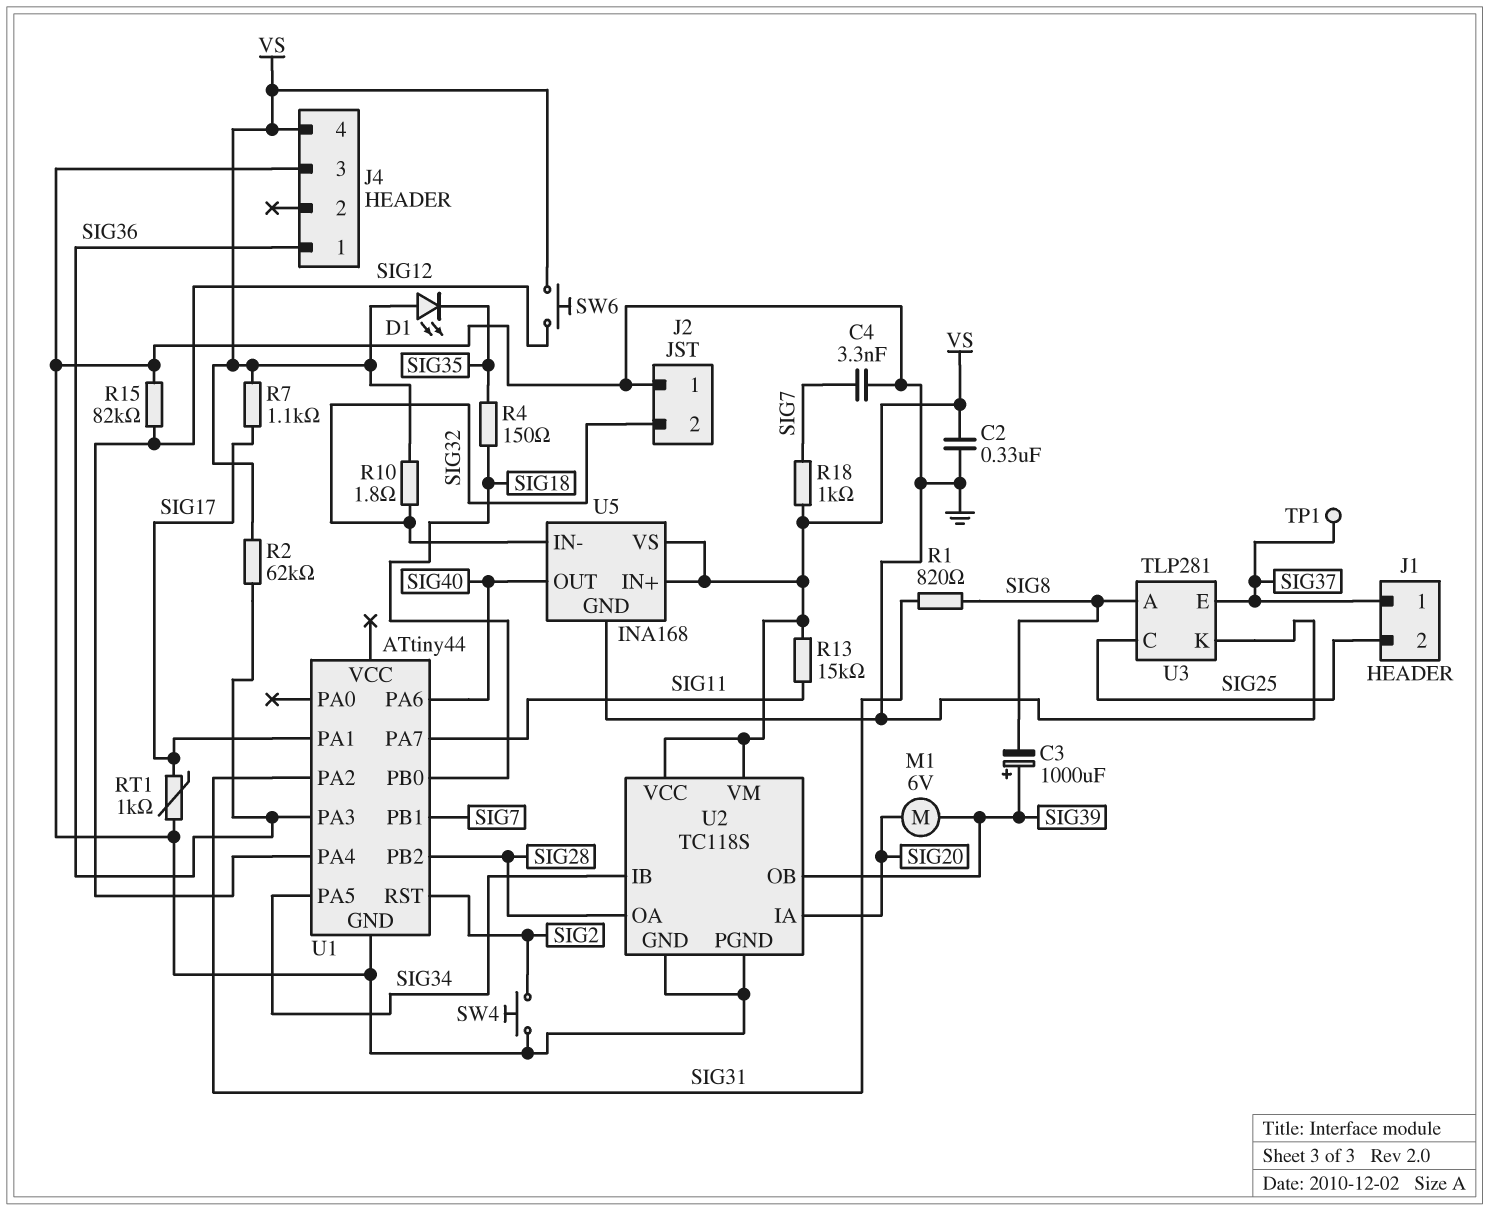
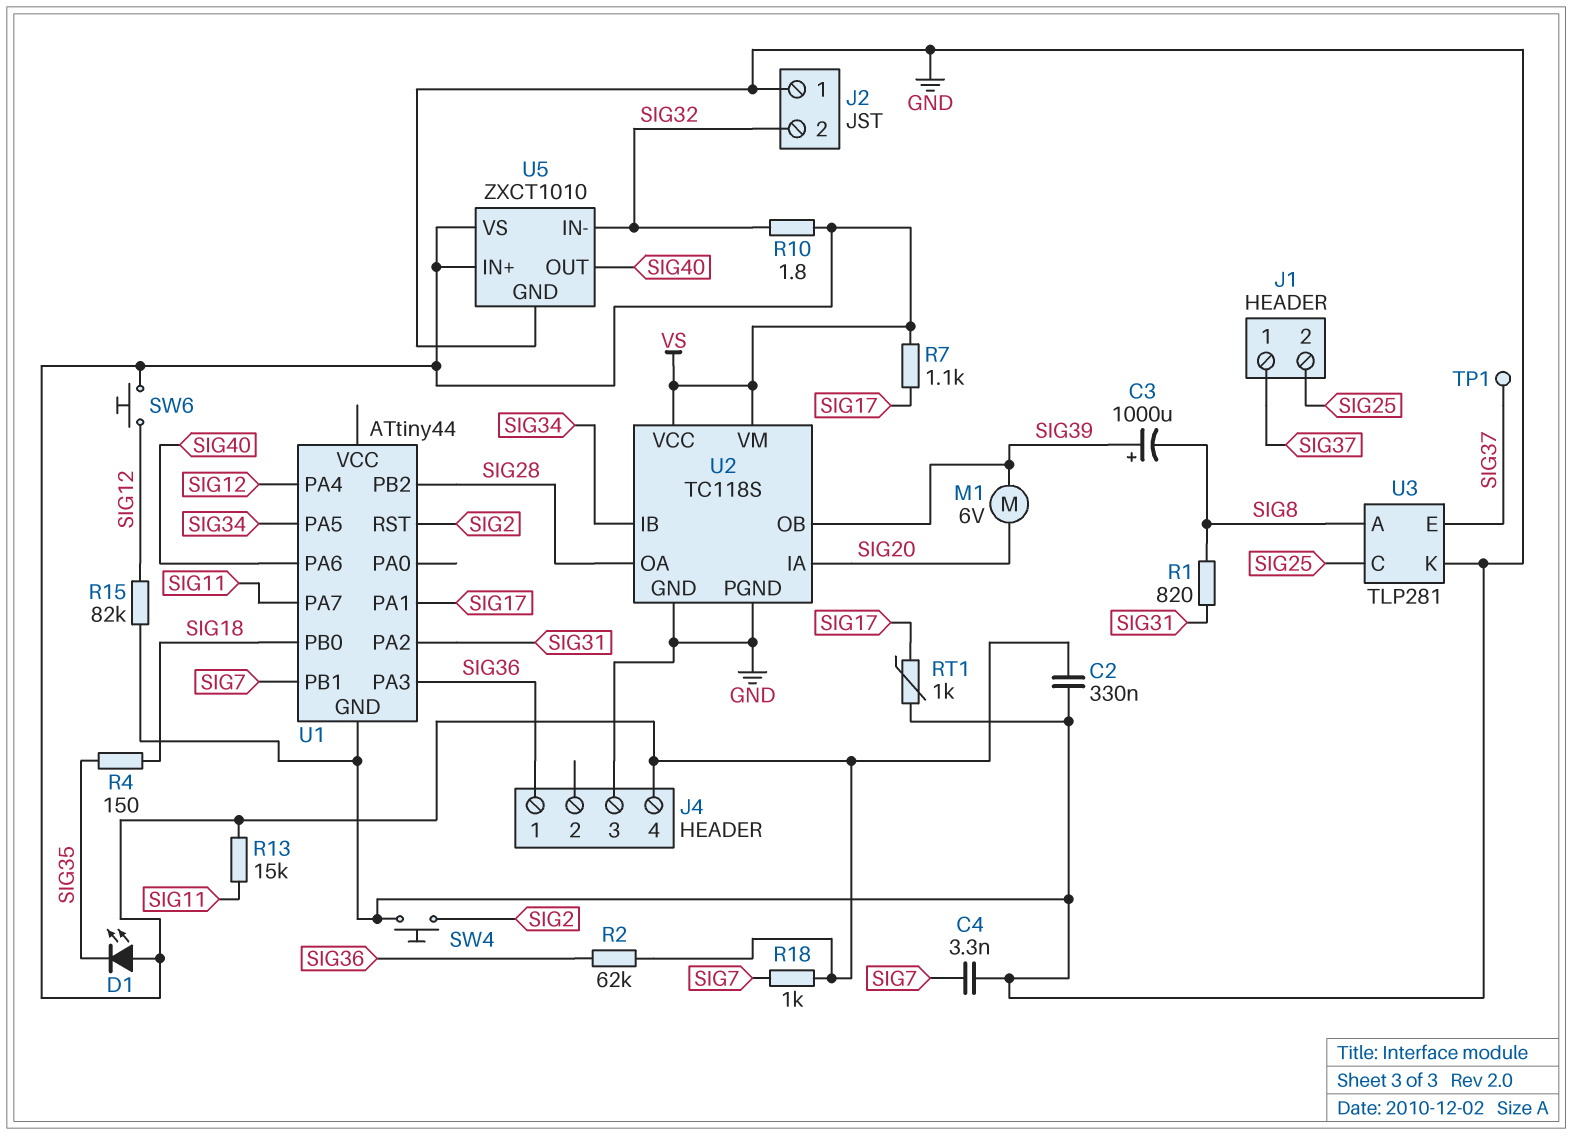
U5: INA168 -> ZXCT1010

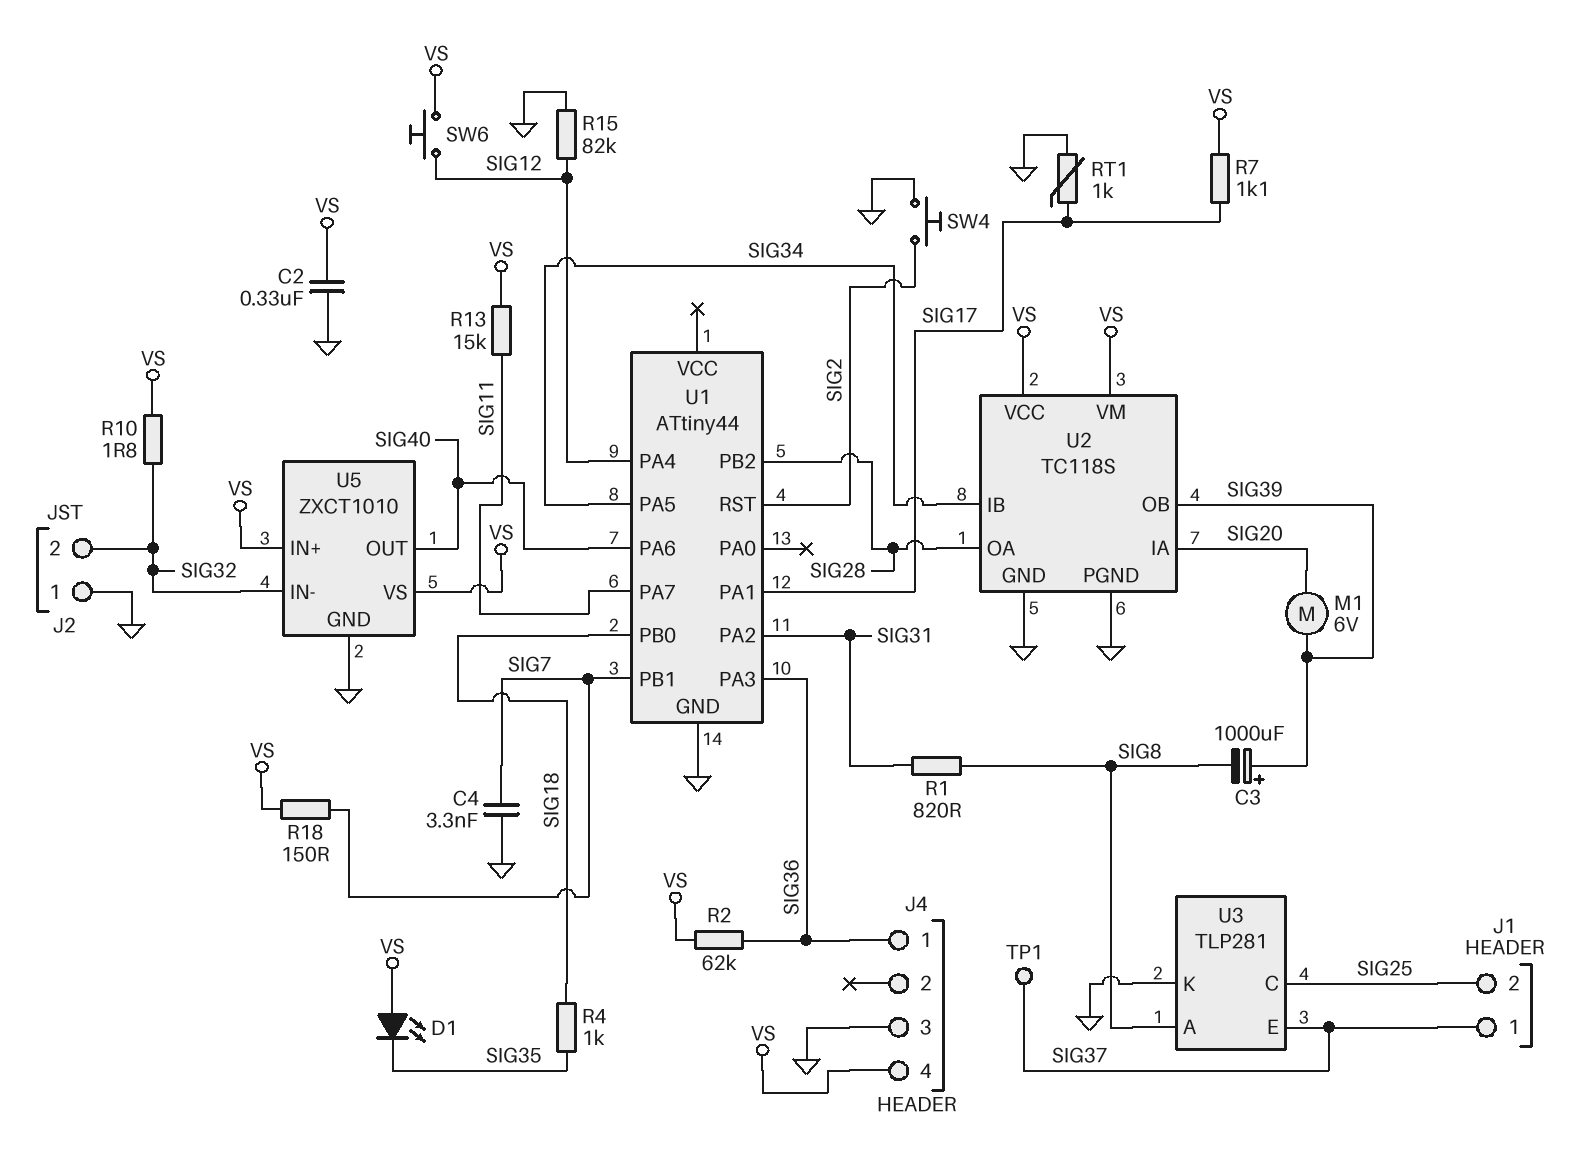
R4: 150 (SIG18, SIG35) -> 1k (SIG18, SIG35)
R18: 1k (SIG7, VS) -> 150 (SIG7, VS)

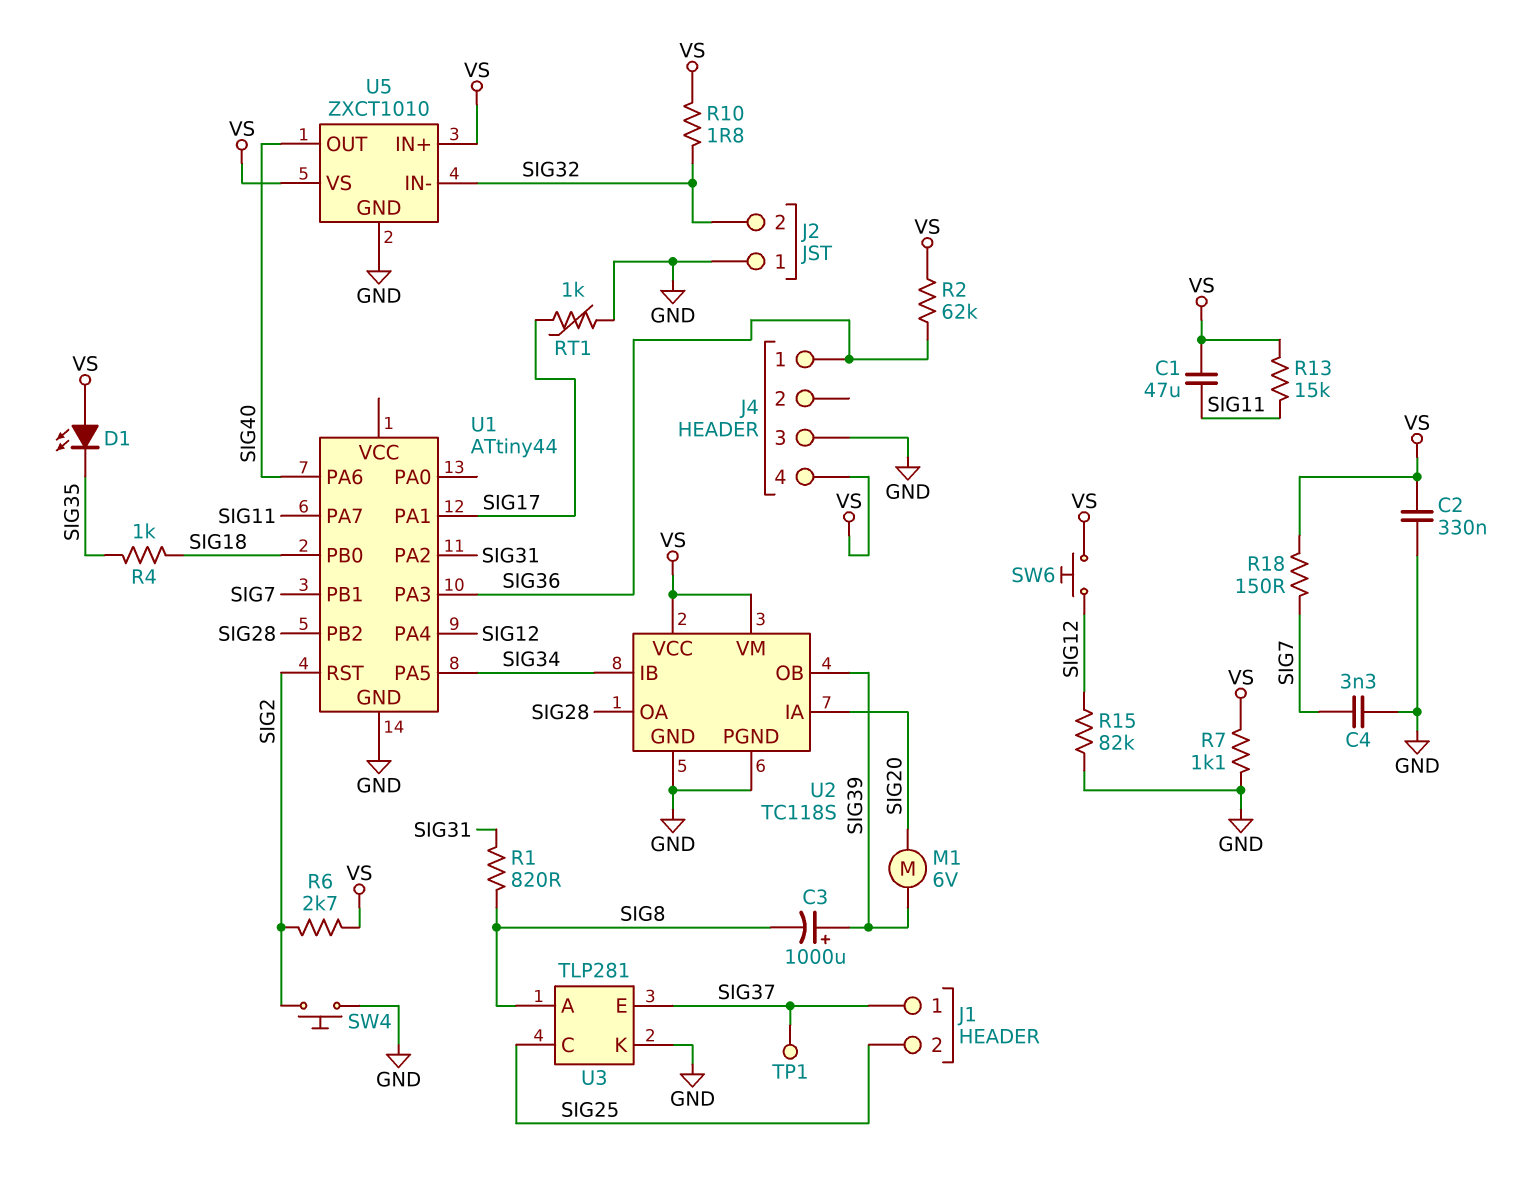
C1: none -> 47uF (SIG11, VS)
R6: none -> 2.7k (SIG2, VS)
R7: 1.1k (SIG17, VS) -> 1.1k (GND, VS)

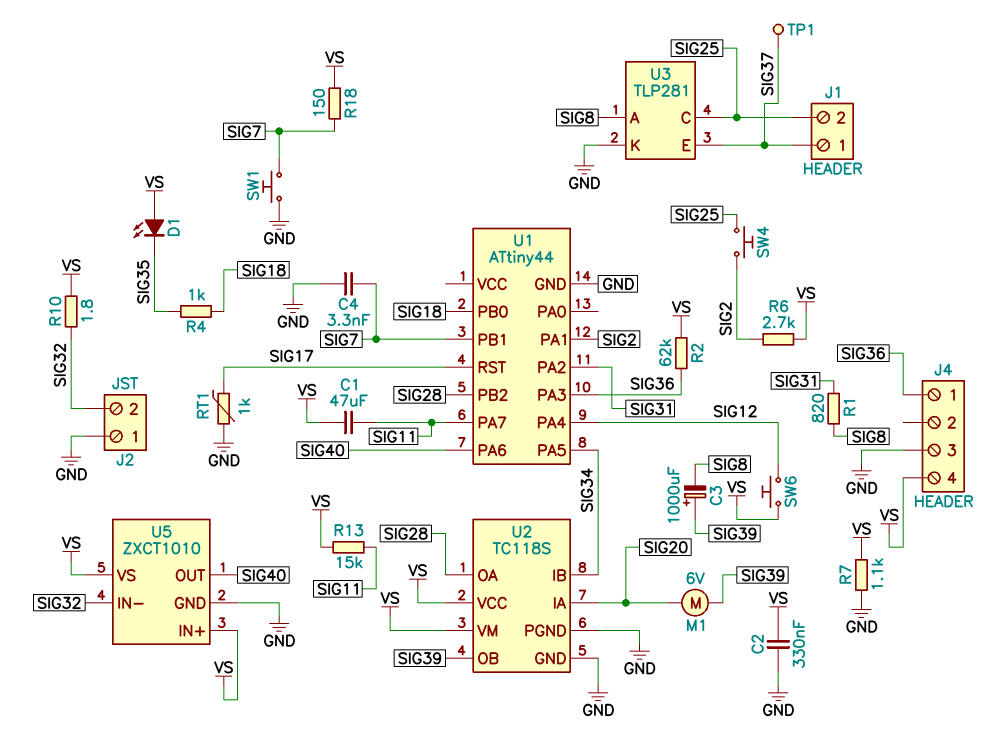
R15: 82k (GND, SIG12) -> none
SW1: none -> button (GND, SIG7)
SW4: button (GND, SIG2) -> button (SIG2, SIG25)
U1 pin PA1: SIG17 -> SIG2
U1 pin RST: SIG2 -> SIG17

